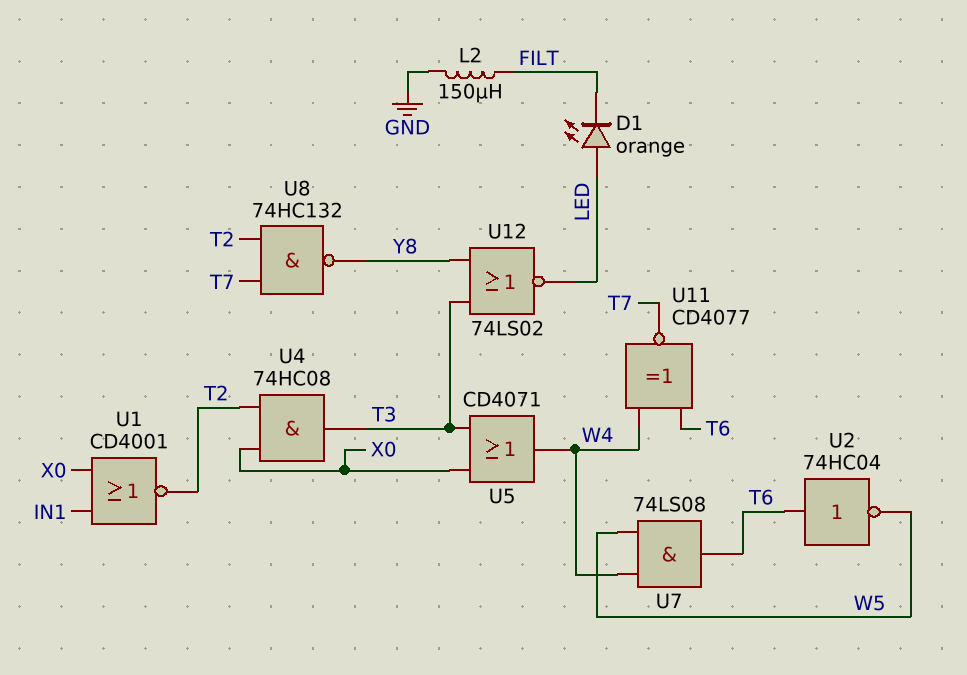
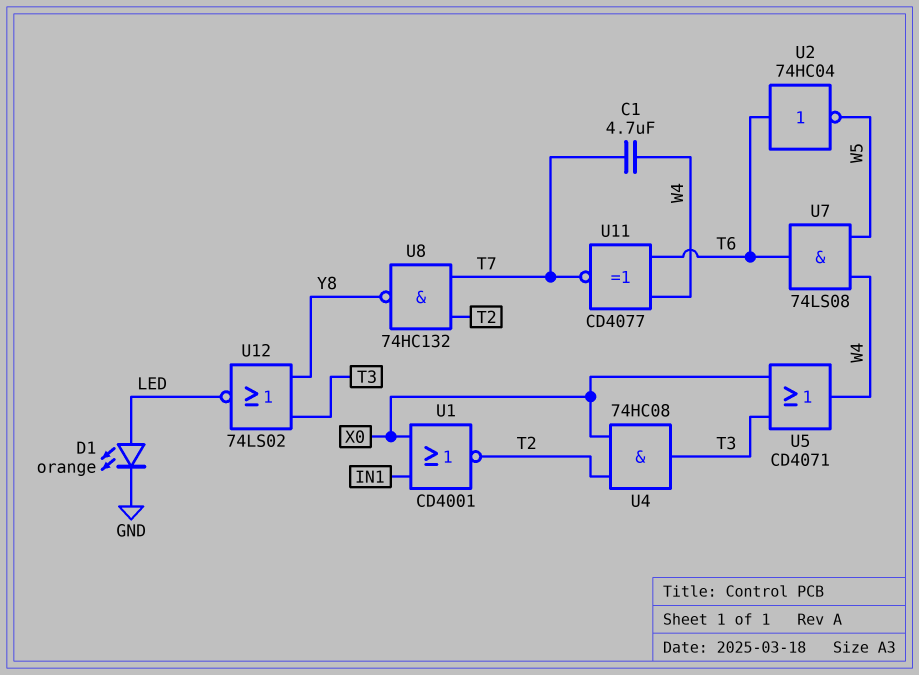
C1: none -> 4.7uF (T7, W4)
D1: LED orange (A LED, K FILT) -> LED orange (A LED, K GND)
L2: 150uH (FILT, GND) -> none

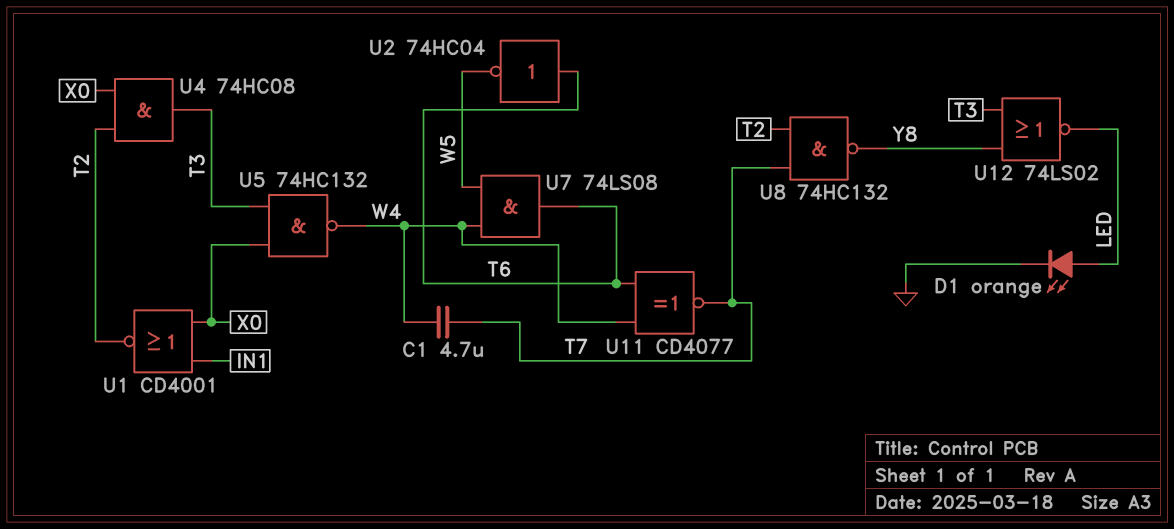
U5: OR CD4071 (in T3, in X0, out W4) -> NAND 74HC132 (in T3, in X0, out W4)

